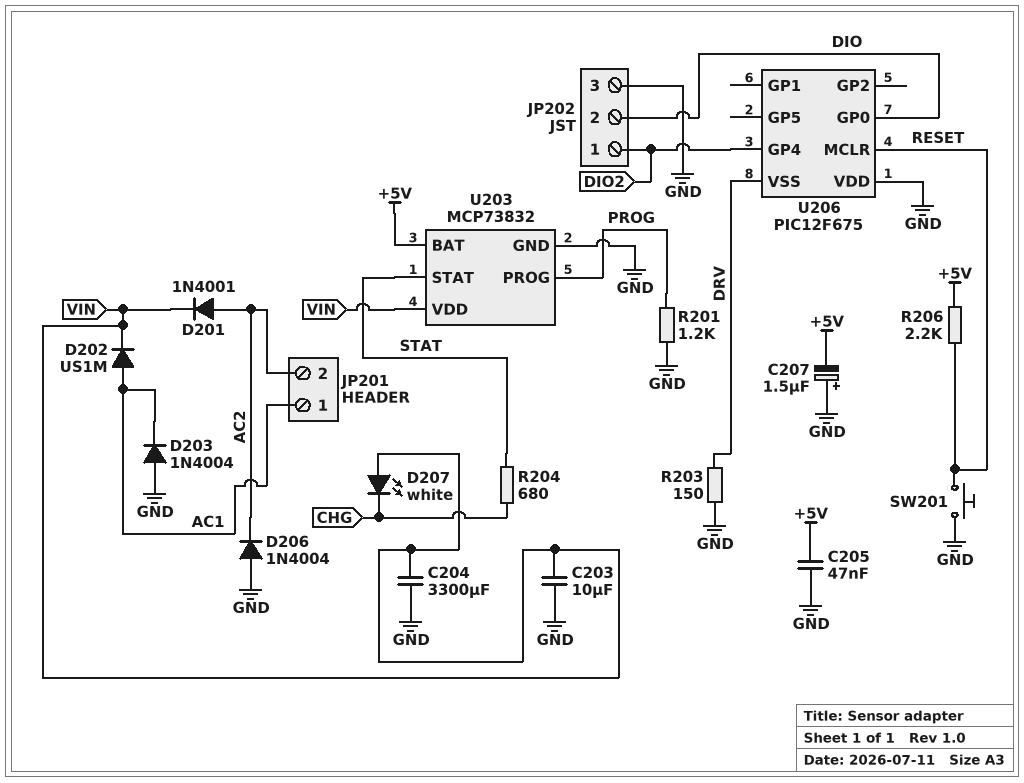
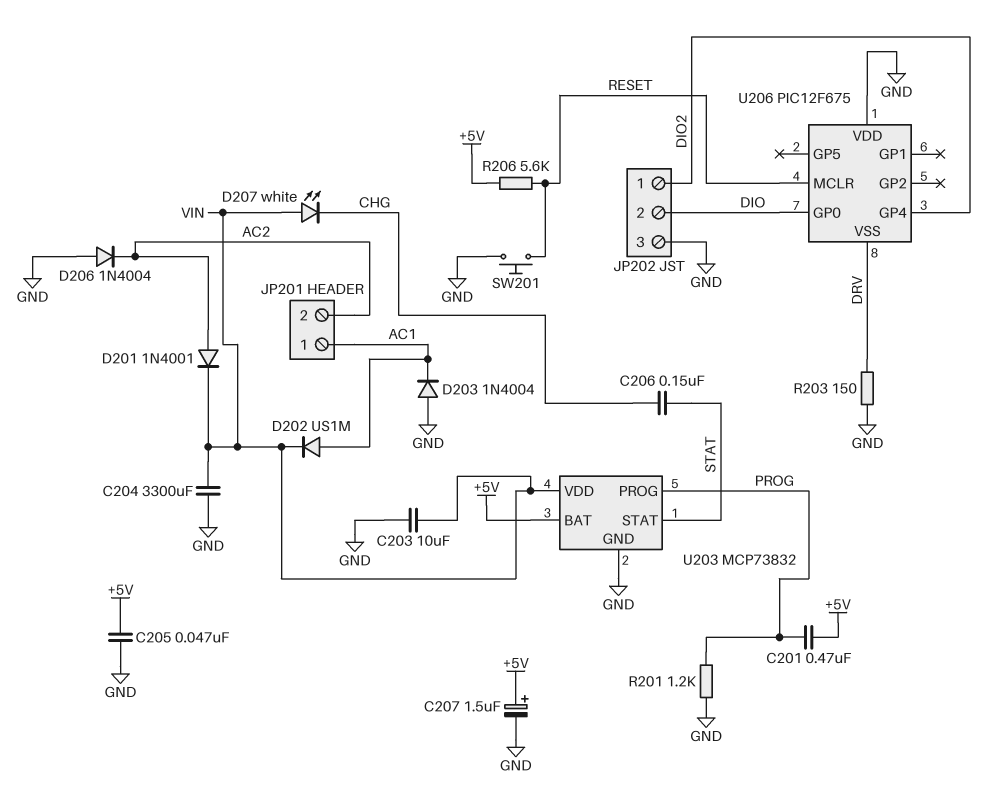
C201: none -> 470nF (+5V, PROG)
C206: none -> 150nF (CHG, STAT)
C207: 1.5uF (plus GND, minus +5V) -> 1.5uF (plus +5V, minus GND)
R204: 680 (CHG, STAT) -> none
R206: 2.2k (+5V, RESET) -> 5.6k (+5V, RESET)

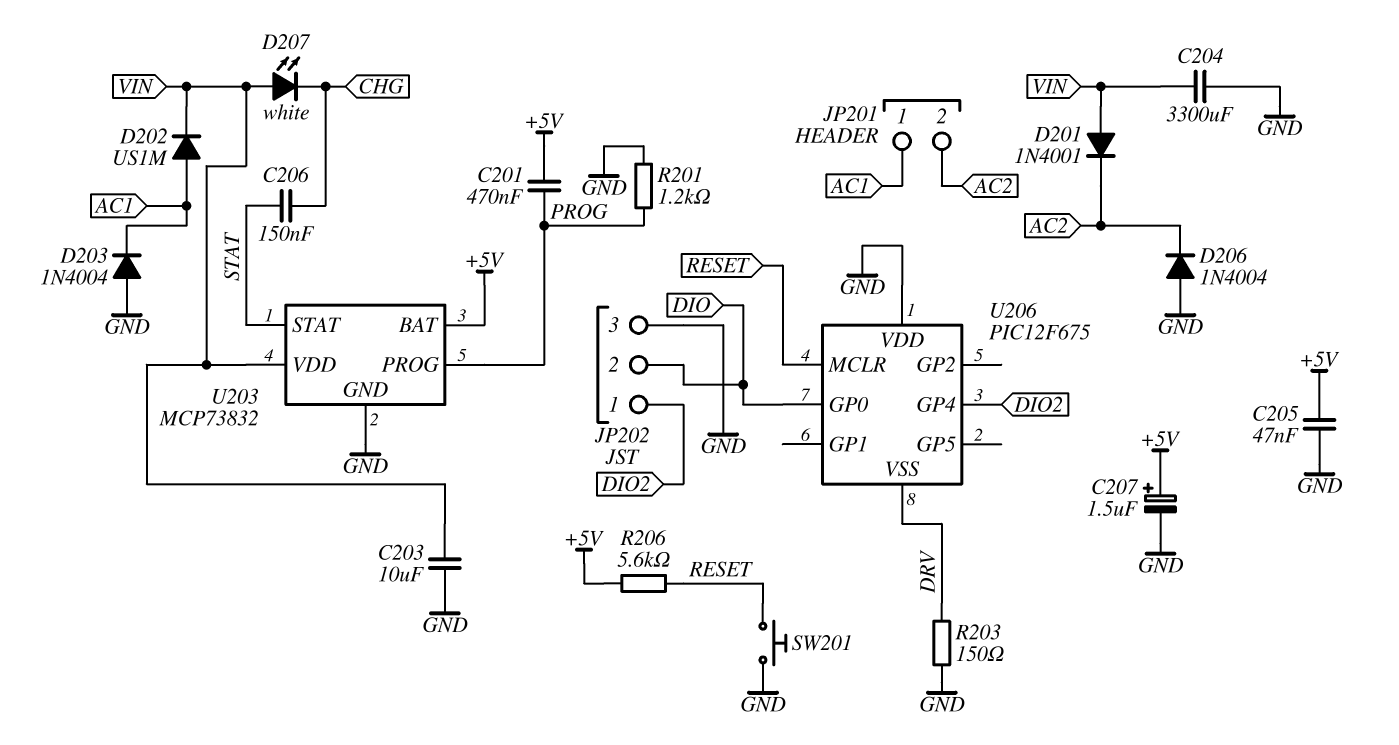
D201: diode 1N4001 (A AC2, K VIN) -> diode 1N4001 (A VIN, K AC2)

